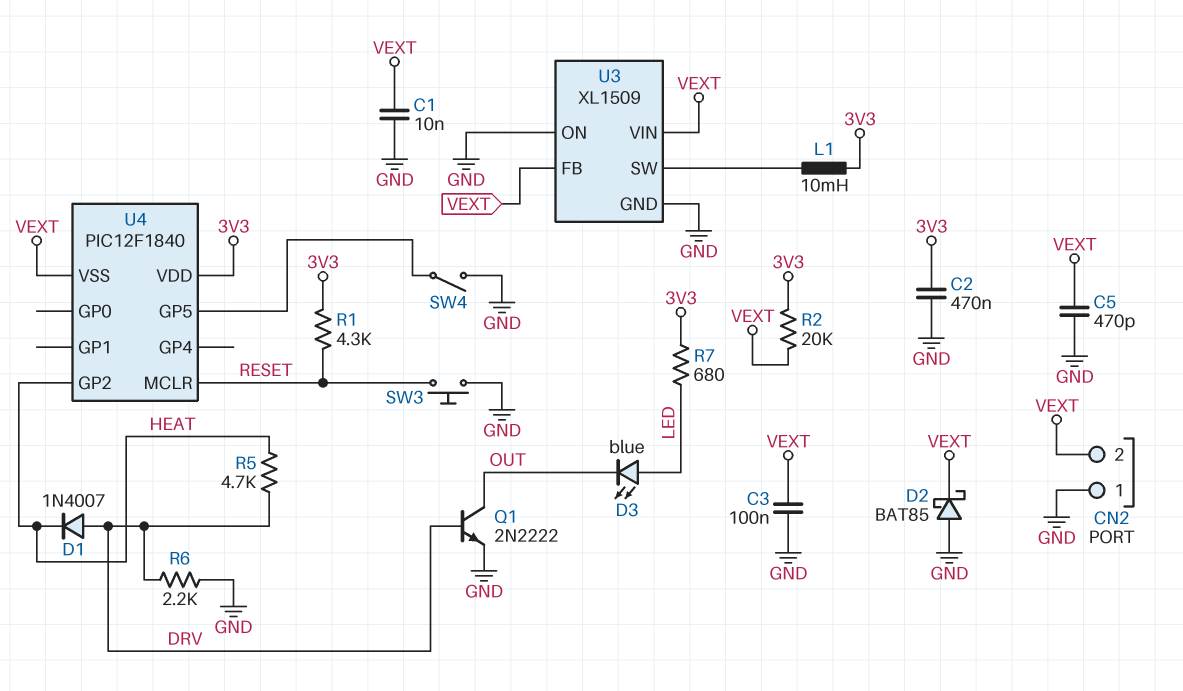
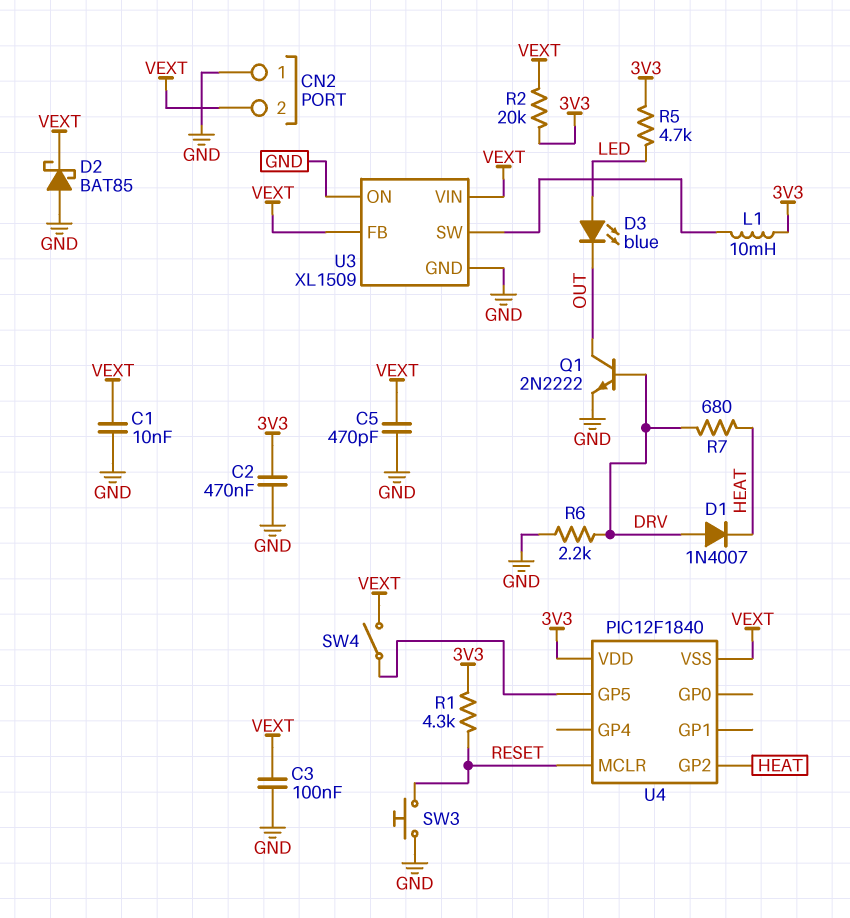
R5: 4.7k (DRV, HEAT) -> 4.7k (3V3, LED)
R7: 680 (3V3, LED) -> 680 (DRV, HEAT)
SW4: switch (GND, U4/GP5) -> switch (U4/GP5, VEXT)

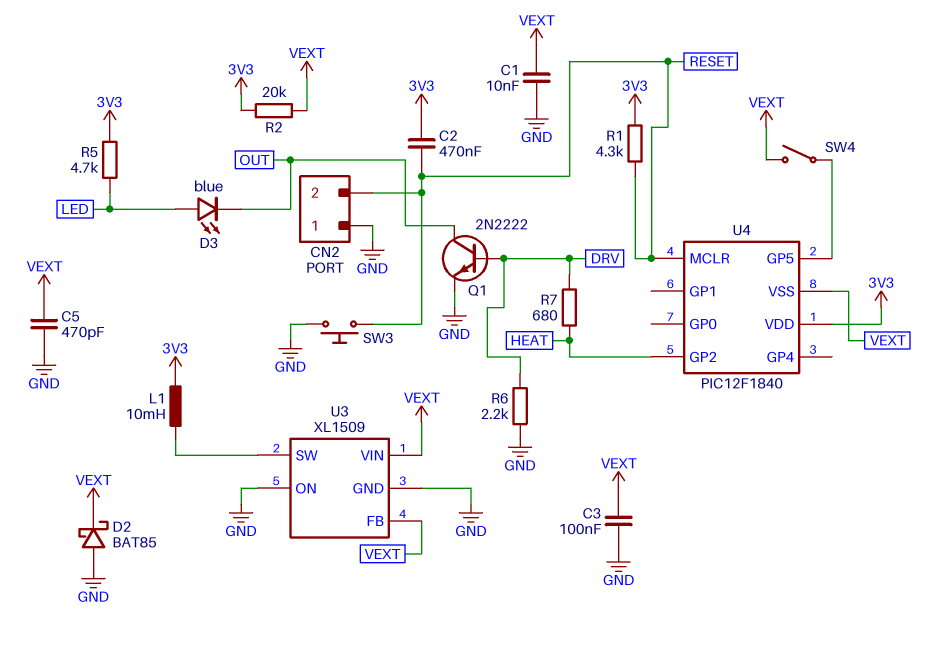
C2: 470nF (3V3, GND) -> 470nF (3V3, RESET)
CN2 pin 2: VEXT -> RESET
D1: diode 1N4007 (A DRV, K HEAT) -> none

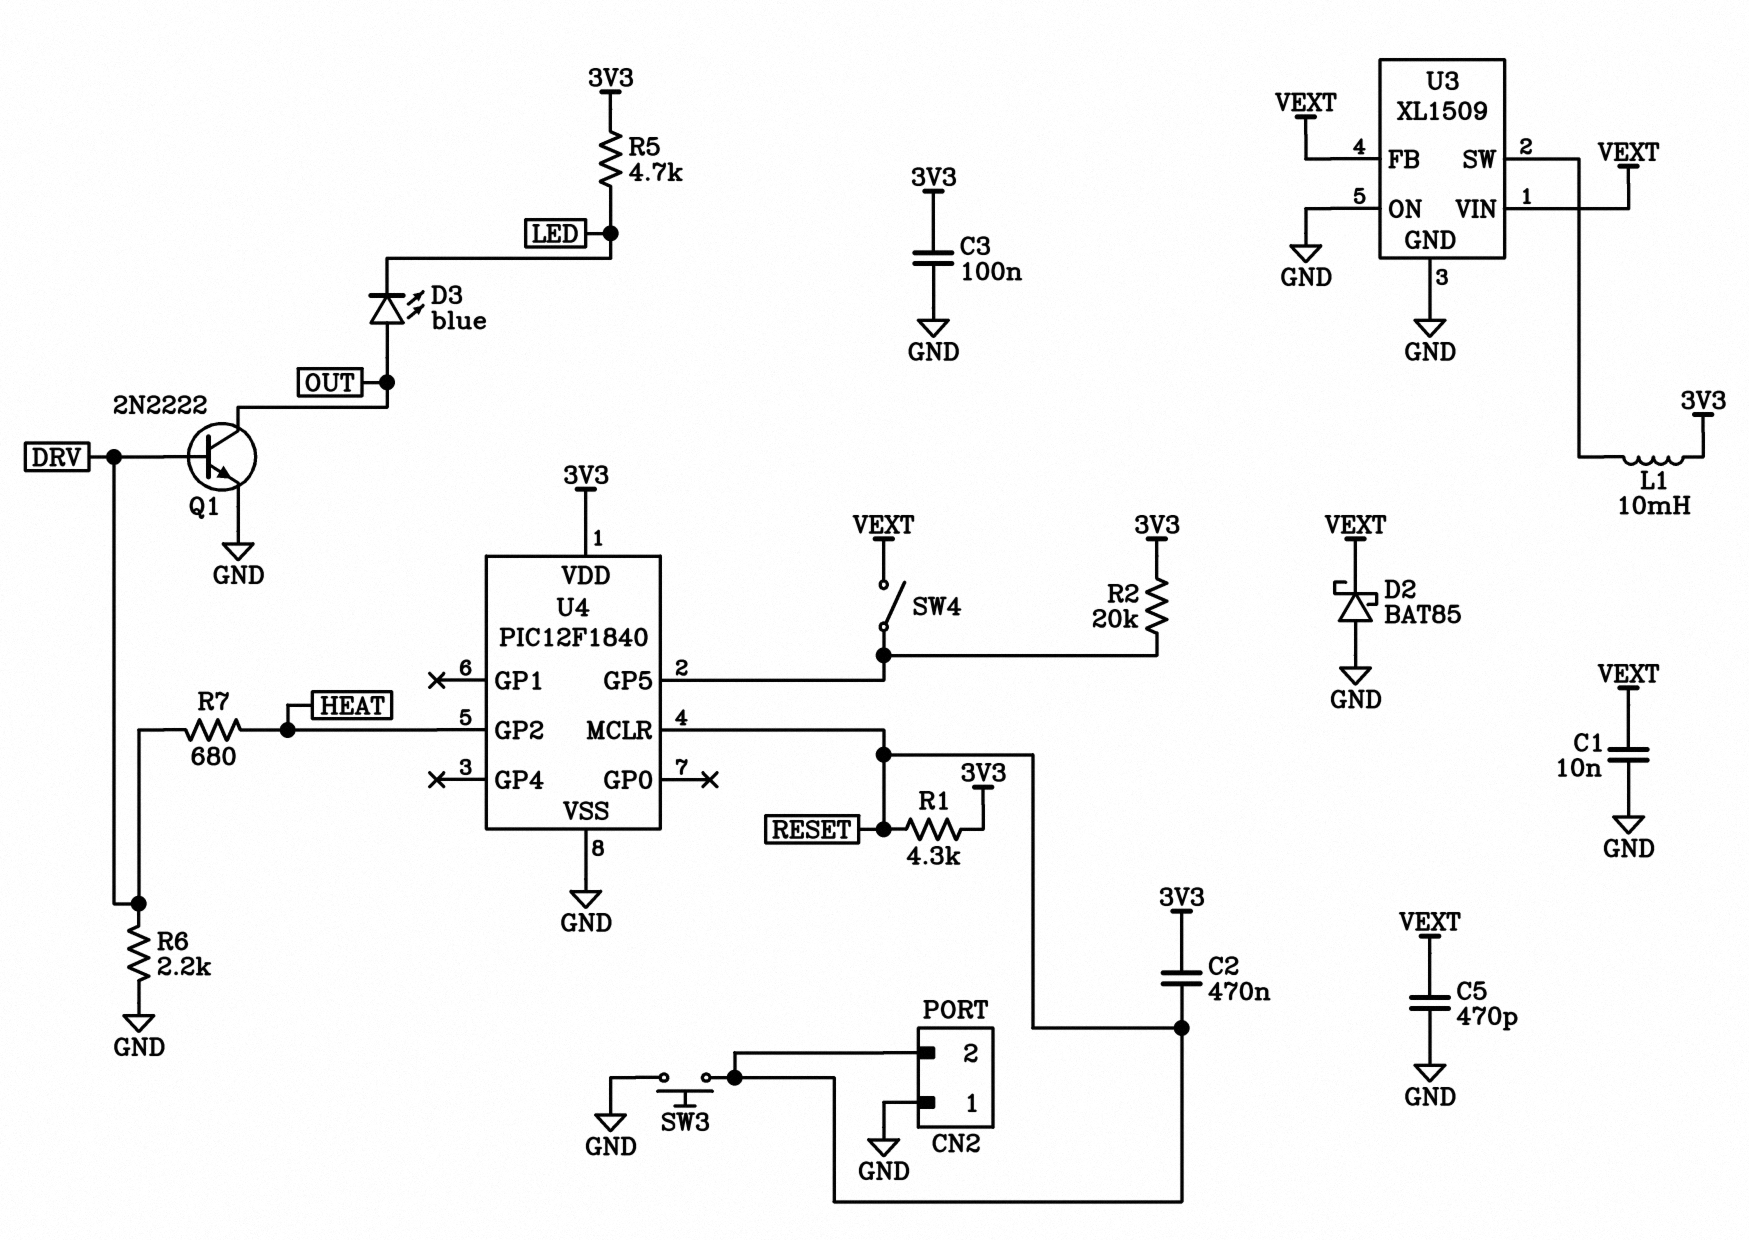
C3: 100nF (GND, VEXT) -> 100nF (3V3, GND)
D3: LED blue (A LED, K OUT) -> LED blue (A OUT, K LED)
R2: 20k (3V3, VEXT) -> 20k (3V3, U4/GP5)
U4 pin VSS: VEXT -> GND

